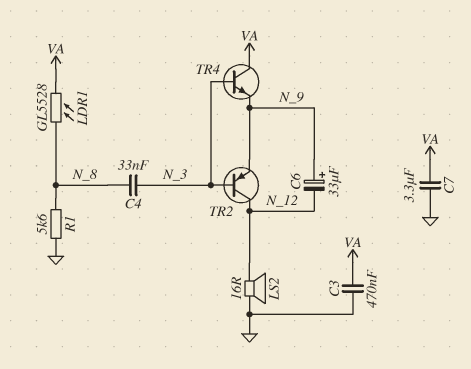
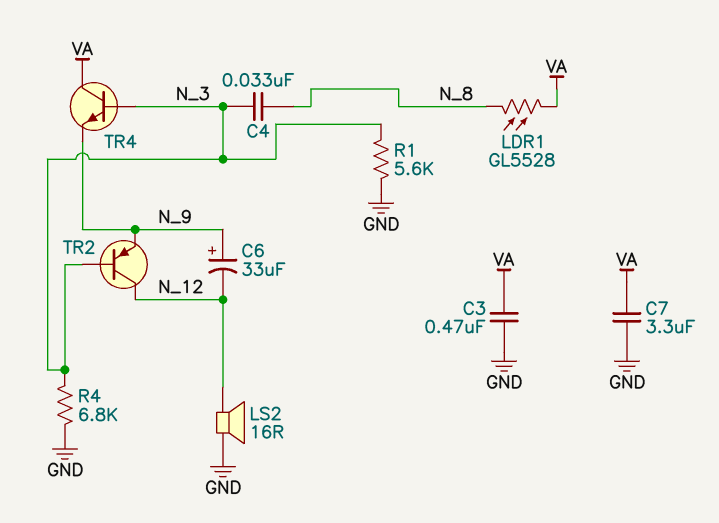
R1: 5.6k (GND, N_8) -> 5.6k (GND, N_3)
R4: none -> 6.8k (GND, N_3)

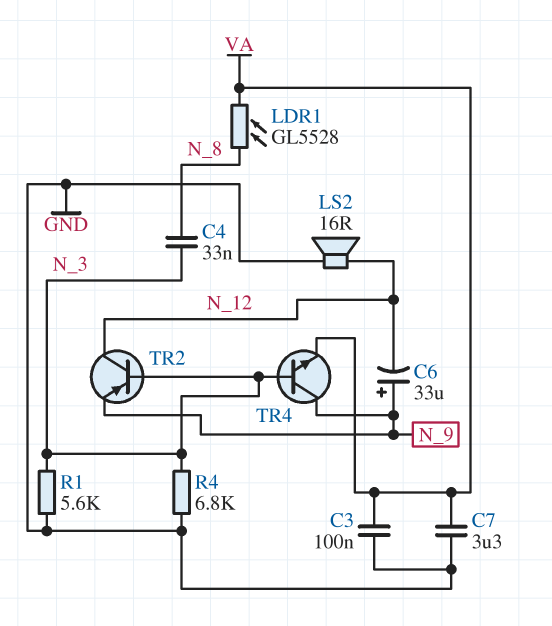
C3: 470nF (GND, VA) -> 100nF (GND, VA)
TR4: NPN (B N_3, C VA, E N_9) -> NPN (B N_3, C N_9, E VA)

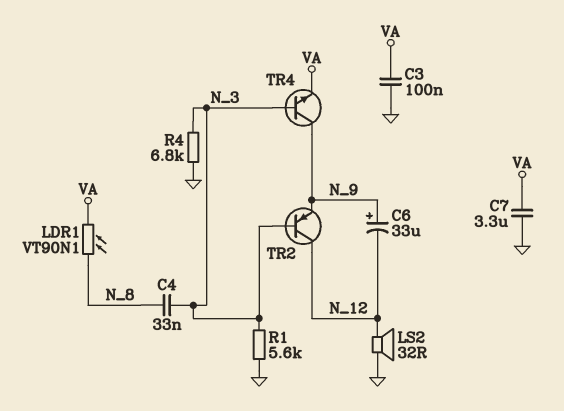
LDR1: GL5528 (N_8, VA) -> VT90N1 (N_8, VA)
LS2: speaker 16R (GND, N_12) -> speaker 32R (GND, N_12)

